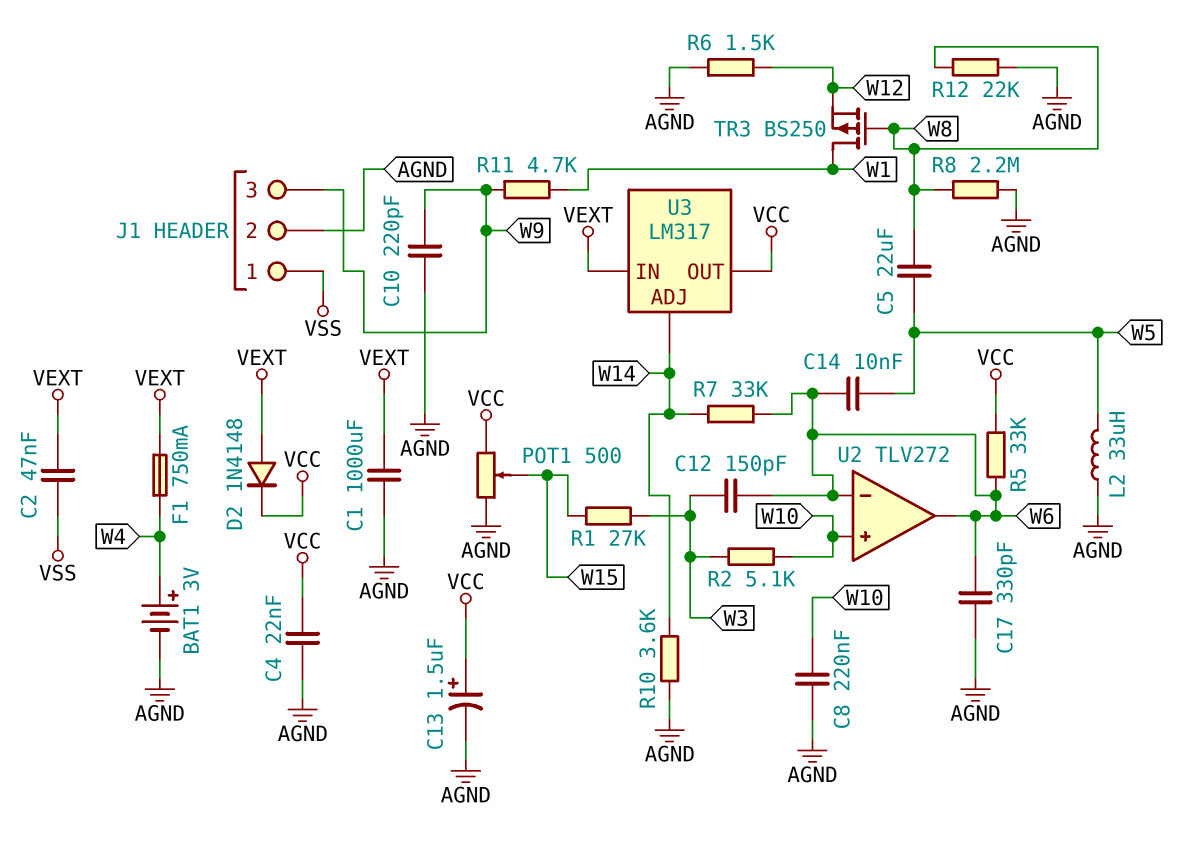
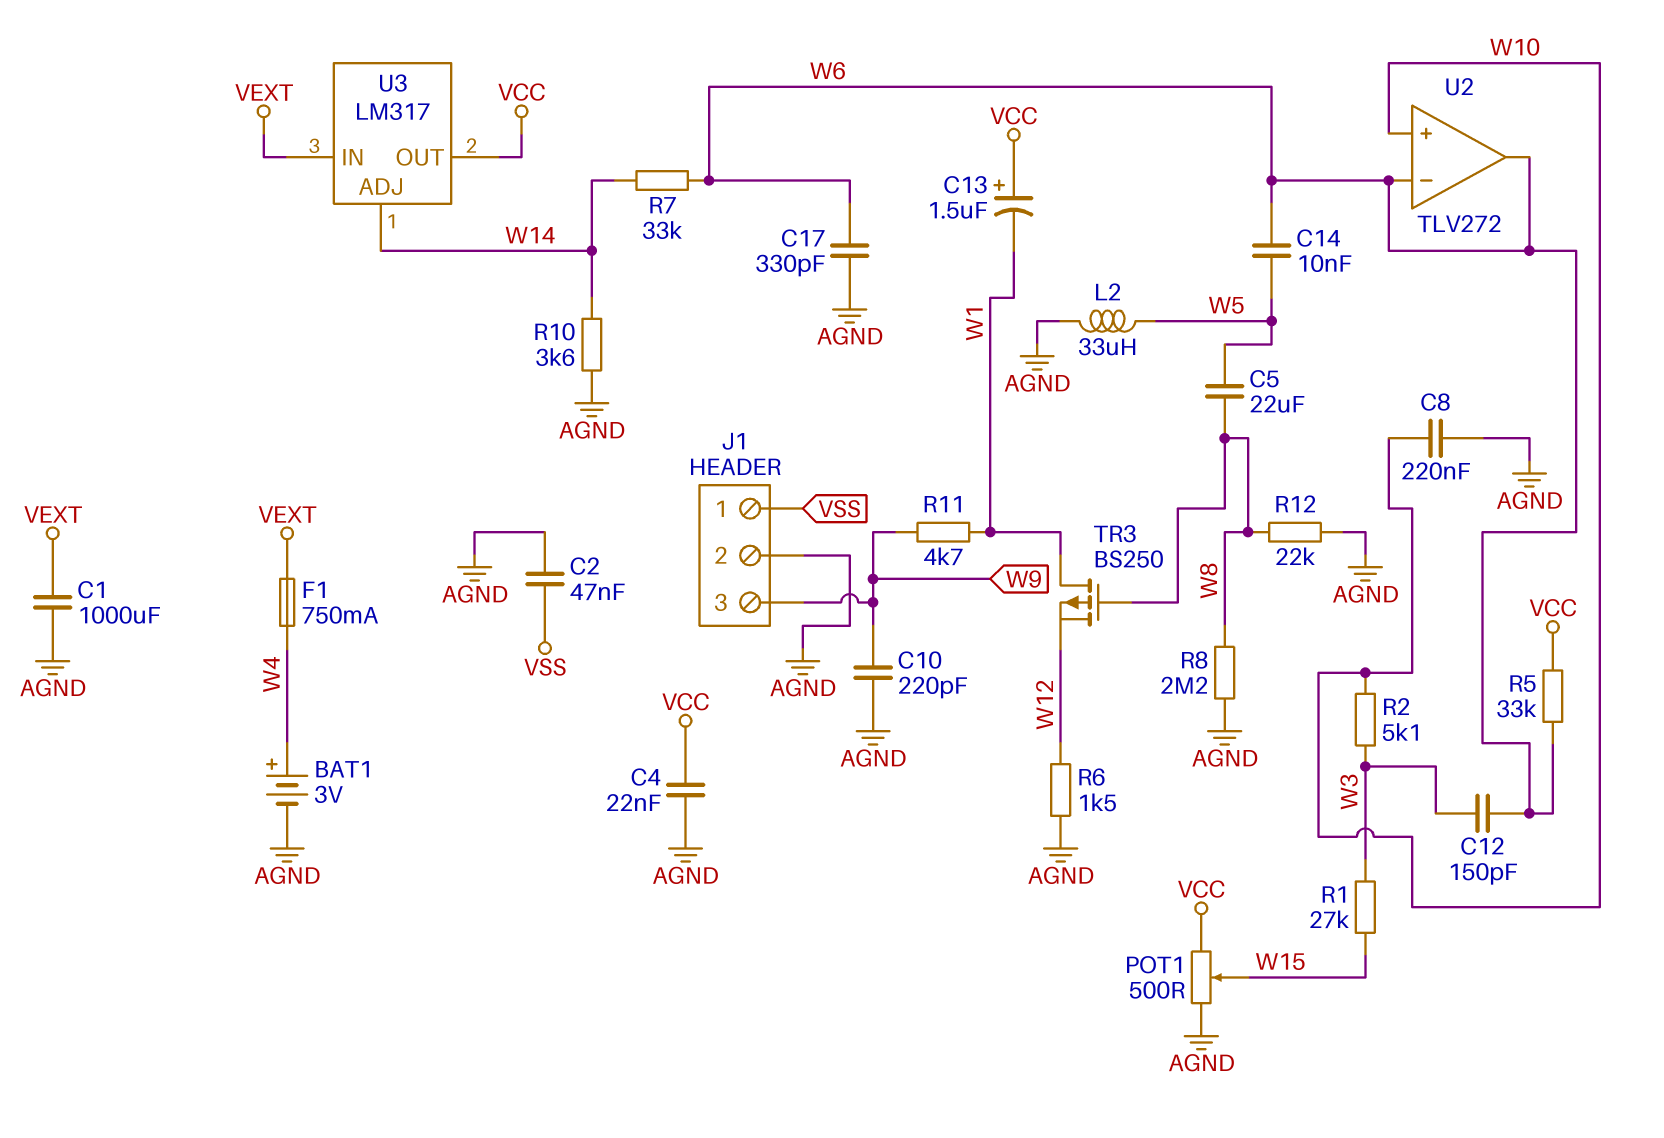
C2: 47nF (VEXT, VSS) -> 47nF (AGND, VSS)
C13: 1.5uF (plus VCC, minus AGND) -> 1.5uF (plus VCC, minus W1)
D2: diode 1N4148 (A VEXT, K VCC) -> none

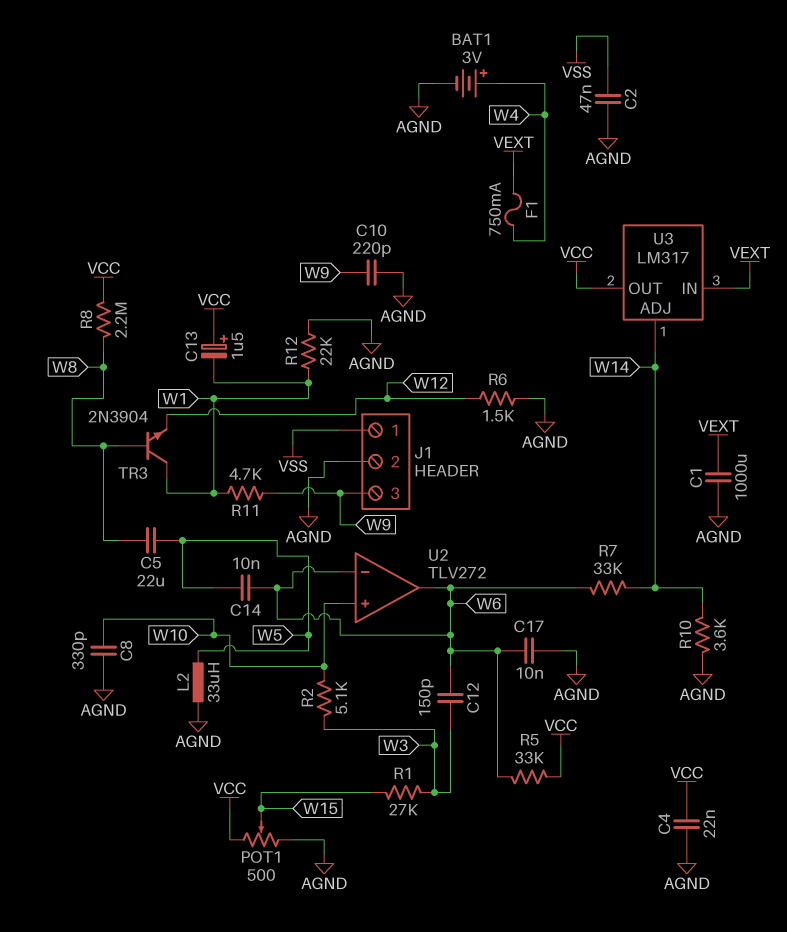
C8: 220nF (AGND, W10) -> 330pF (AGND, W10)
C17: 330pF (AGND, W6) -> 10nF (AGND, W6)
R8: 2.2M (AGND, W8) -> 2.2M (VCC, W8)
R12: 22k (AGND, W8) -> 22k (AGND, W1)
TR3: PMOS BS250 (G W8, D W1, S W12) -> NPN 2N3904 (B W8, C W1, E W12)

